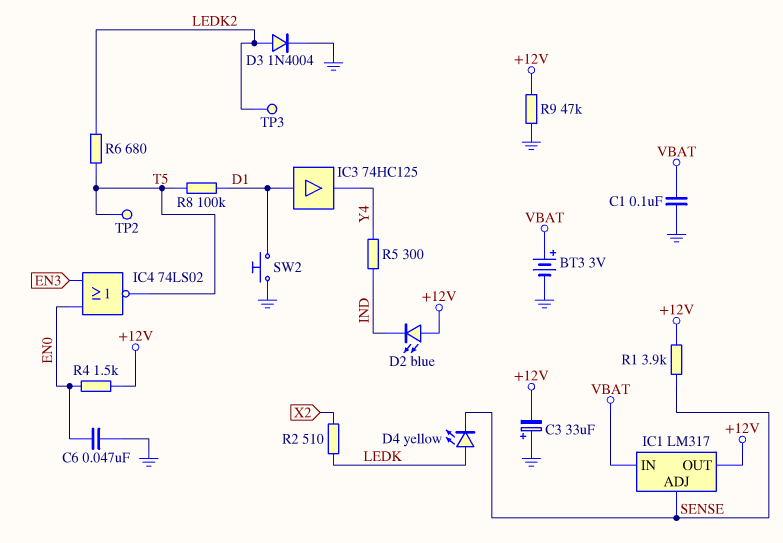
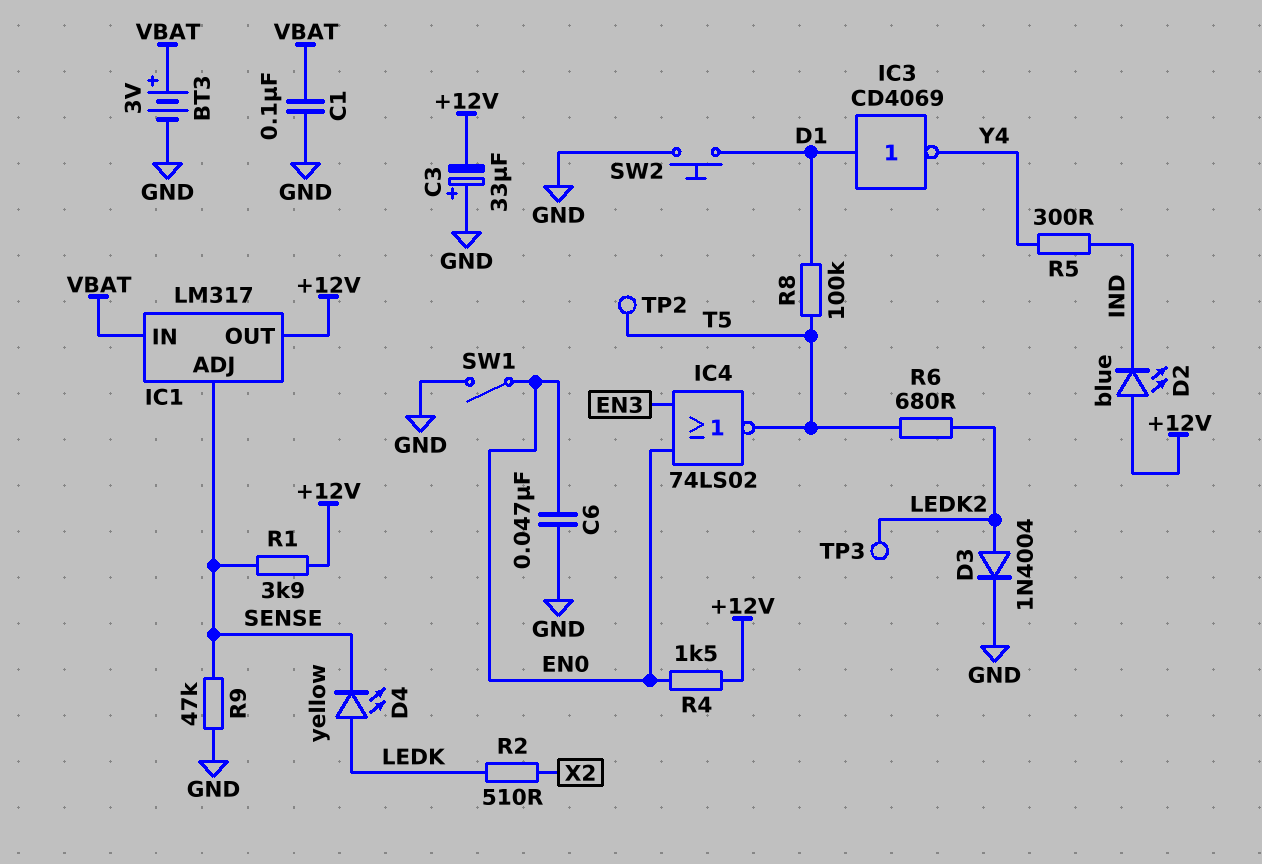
IC3: buffer 74HC125 (in D1, out Y4) -> NOT CD4069 (in D1, out Y4)
R9: 47k (+12V, GND) -> 47k (GND, SENSE)
SW1: none -> switch (EN0, GND)

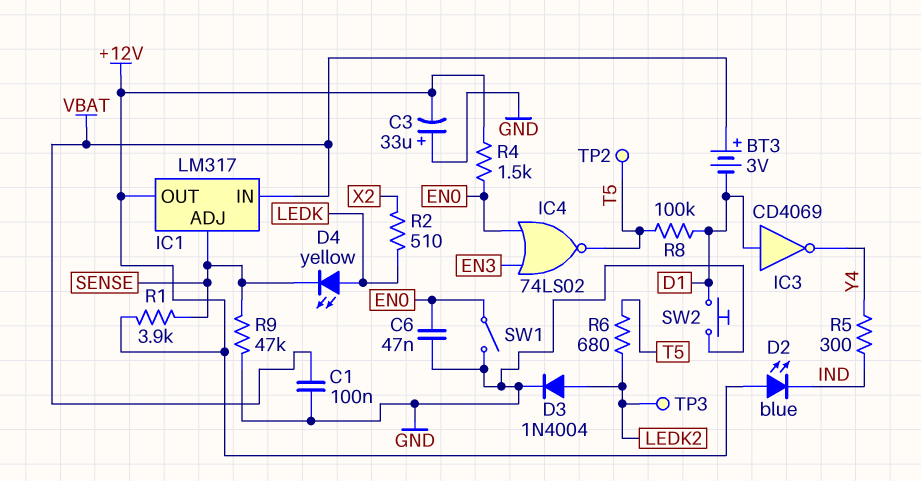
BT3: 3V (plus VBAT, minus GND) -> 3V (plus VBAT, minus D1)

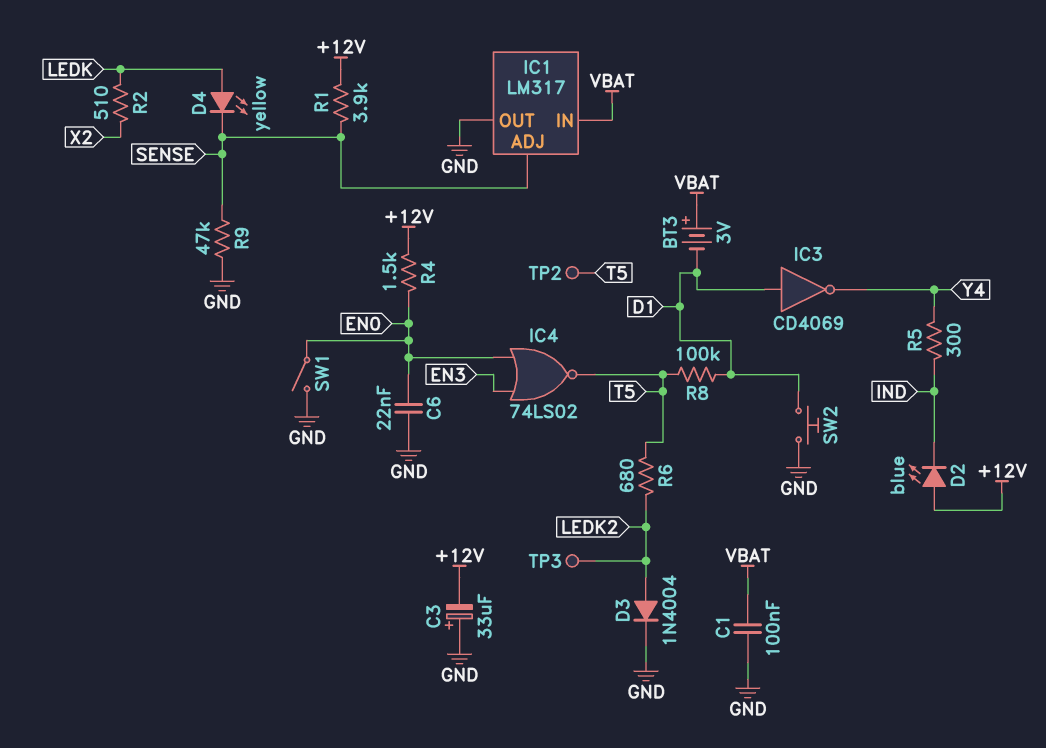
C6: 47nF (EN0, GND) -> 22nF (EN0, GND)
IC1 pin OUT: +12V -> GND

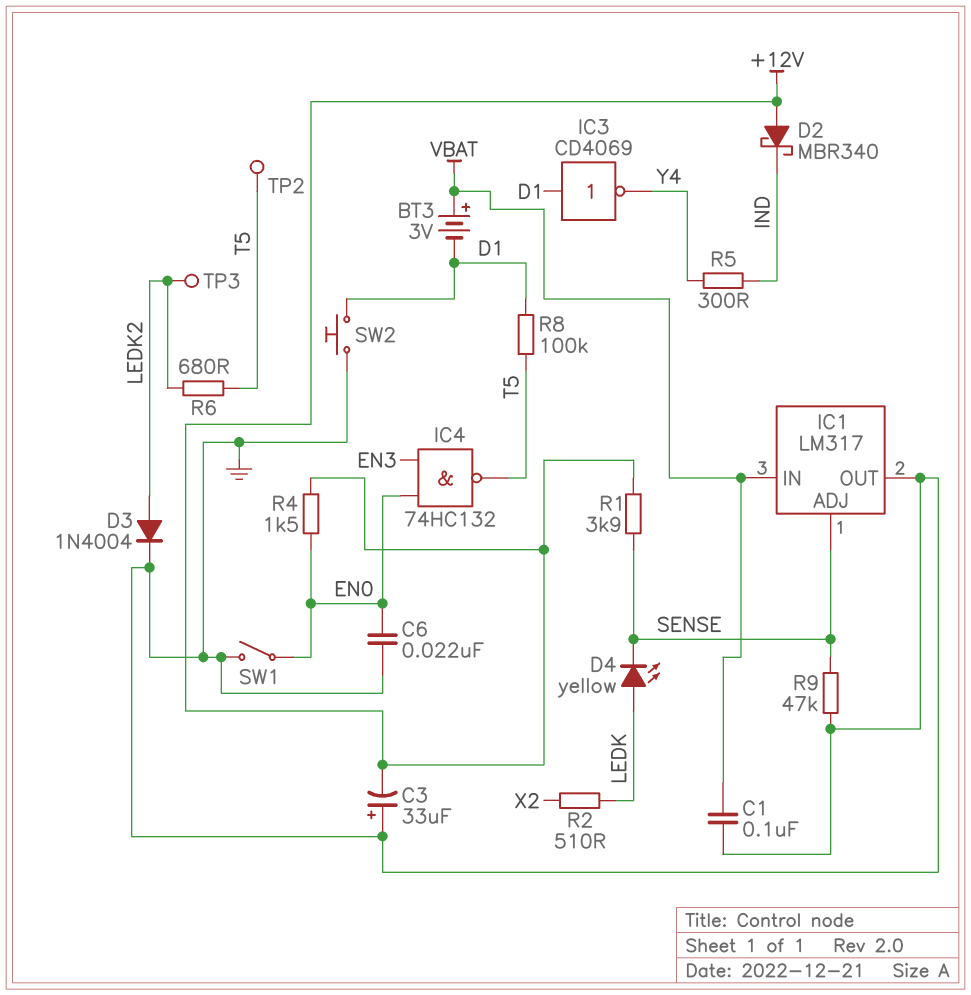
D2: LED blue (A +12V, K IND) -> schottky MBR340 (A +12V, K IND)
IC4: NOR 74LS02 (in EN0, in EN3, out T5) -> NAND 74HC132 (in EN0, in EN3, out T5)

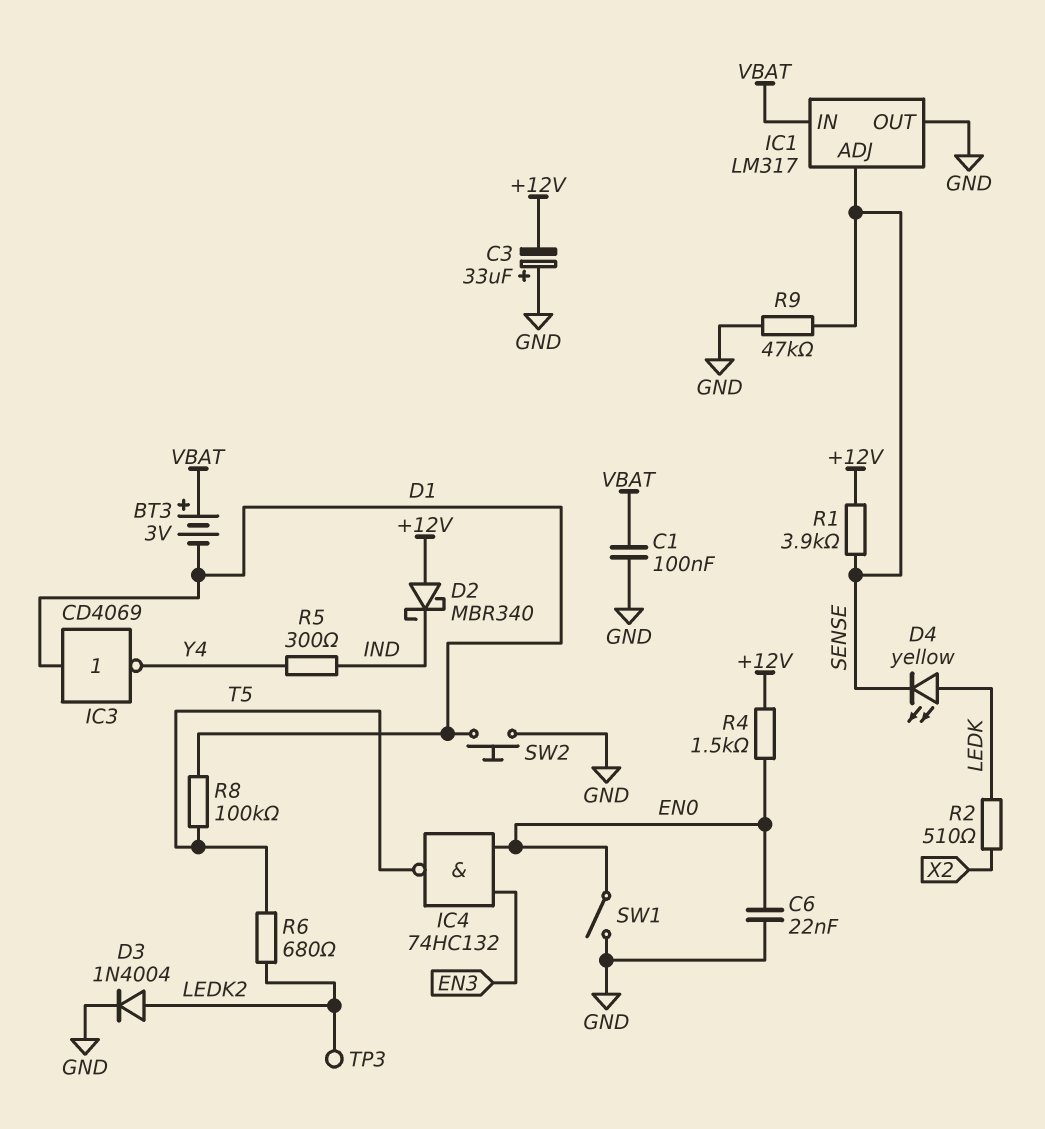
TP2: test point (T5) -> none

